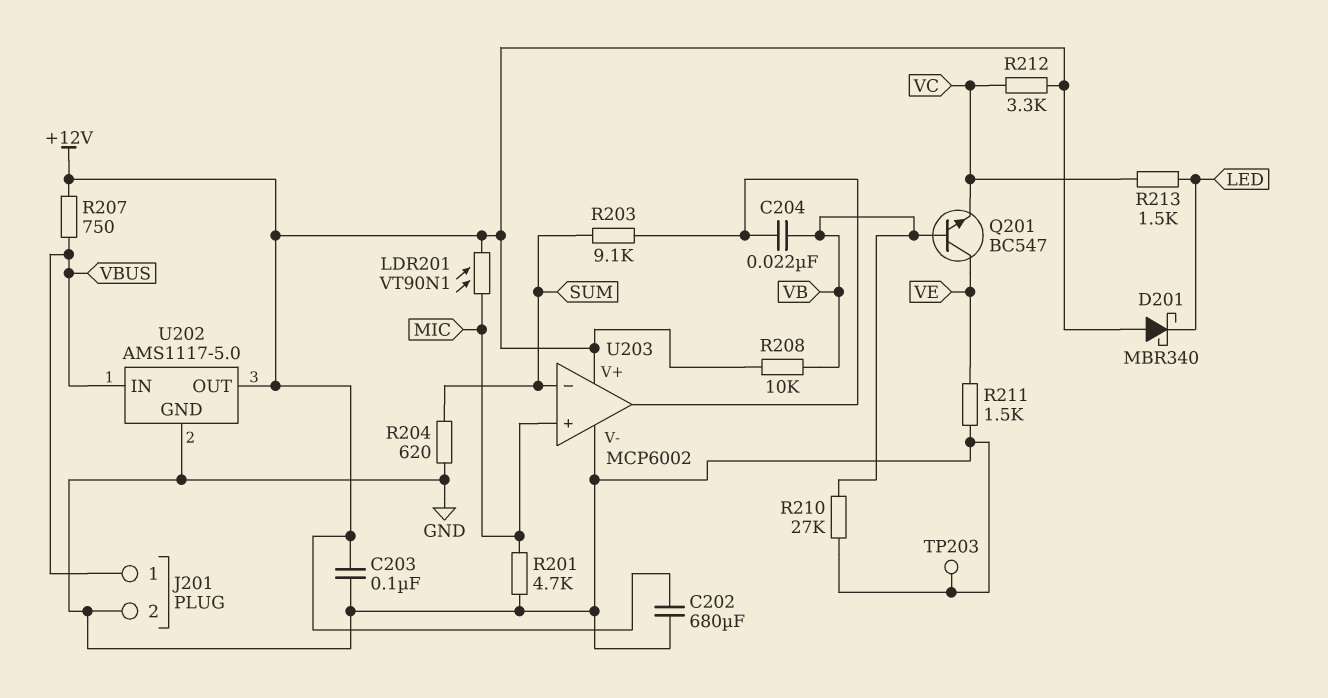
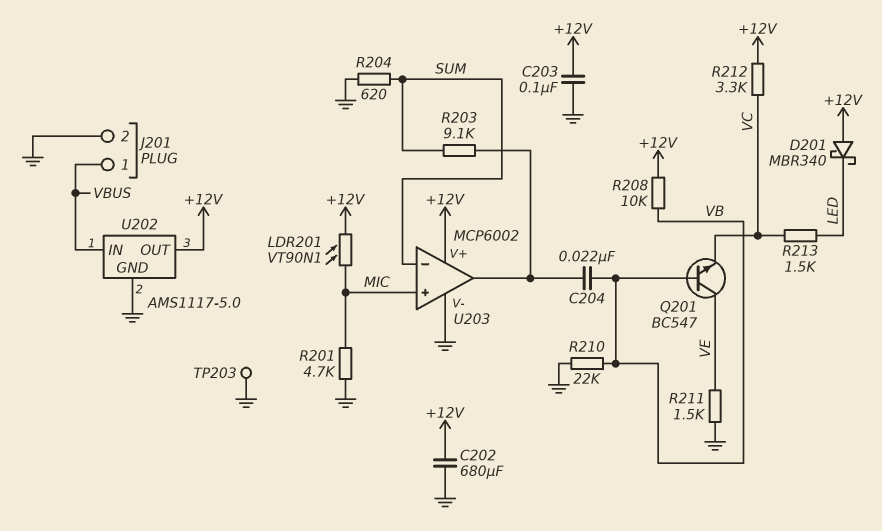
R207: 750 (+12V, VBUS) -> none
R210: 27k (GND, VB) -> 22k (GND, VB)

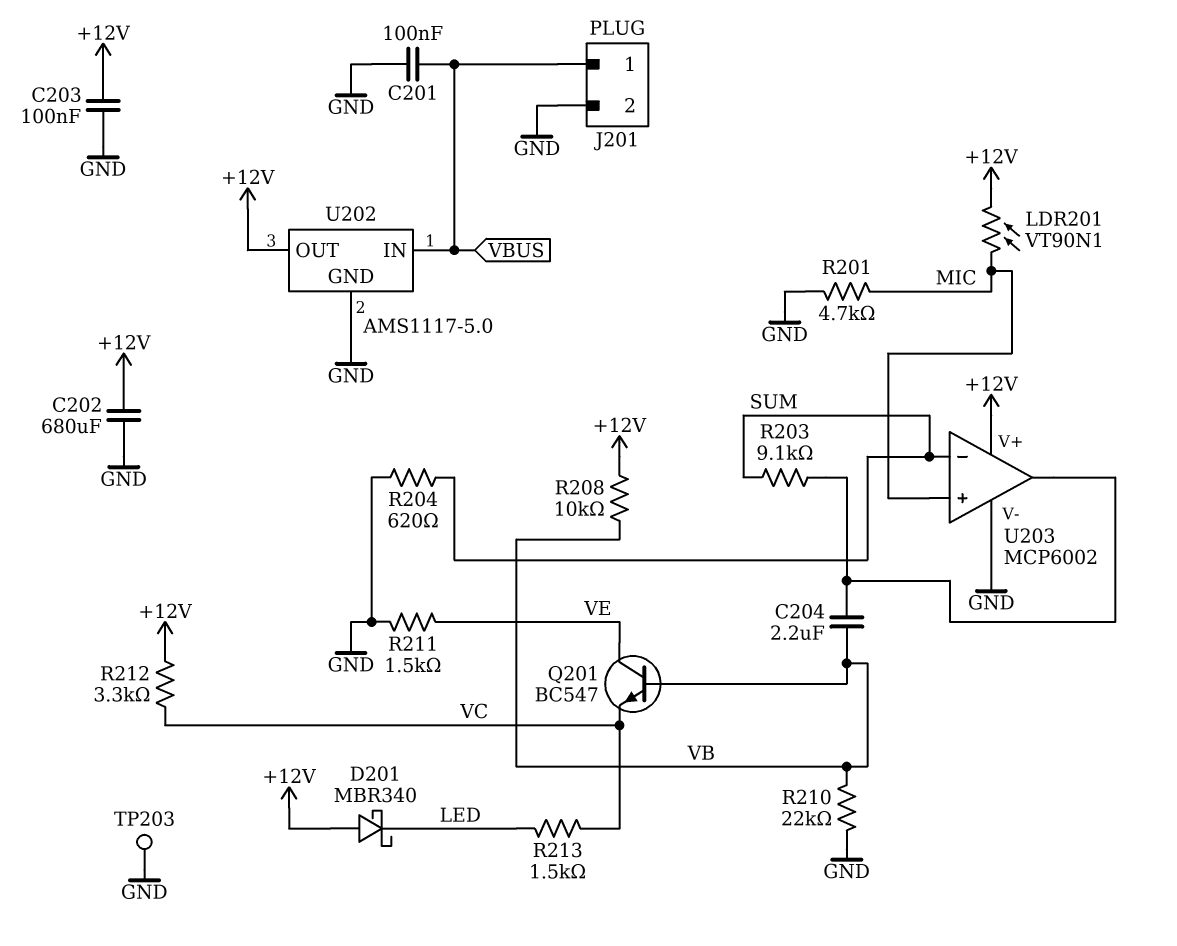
C201: none -> 100nF (GND, VBUS)
C204: 22nF (U203/out, VB) -> 2.2uF (U203/out, VB)

